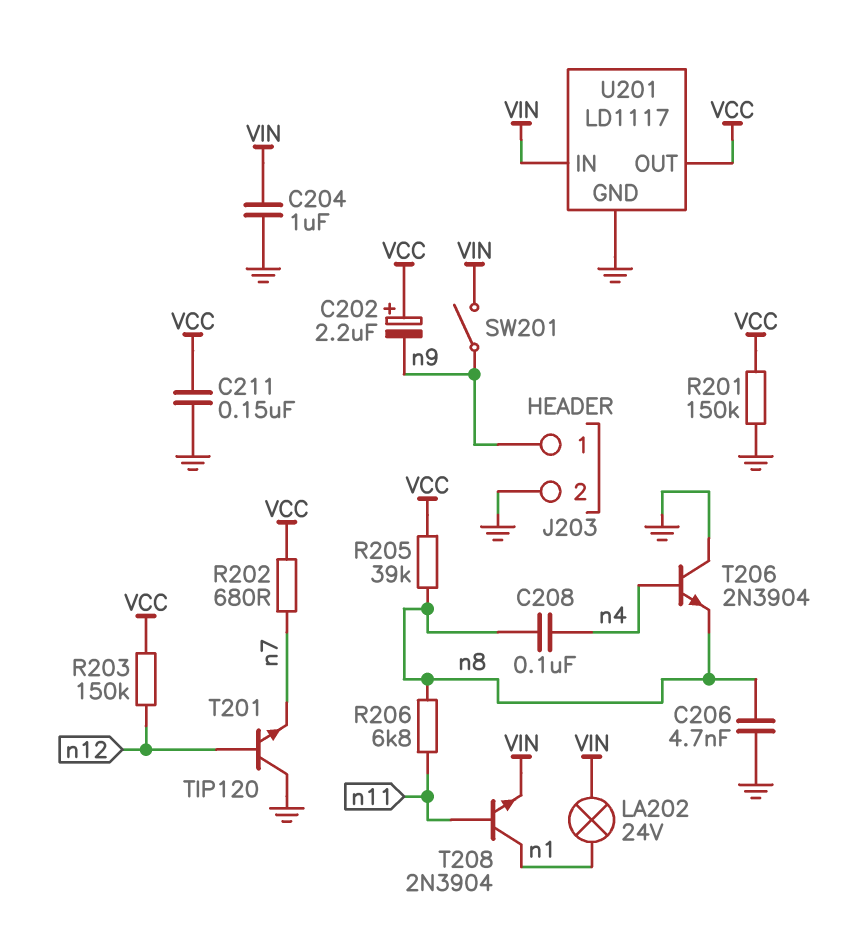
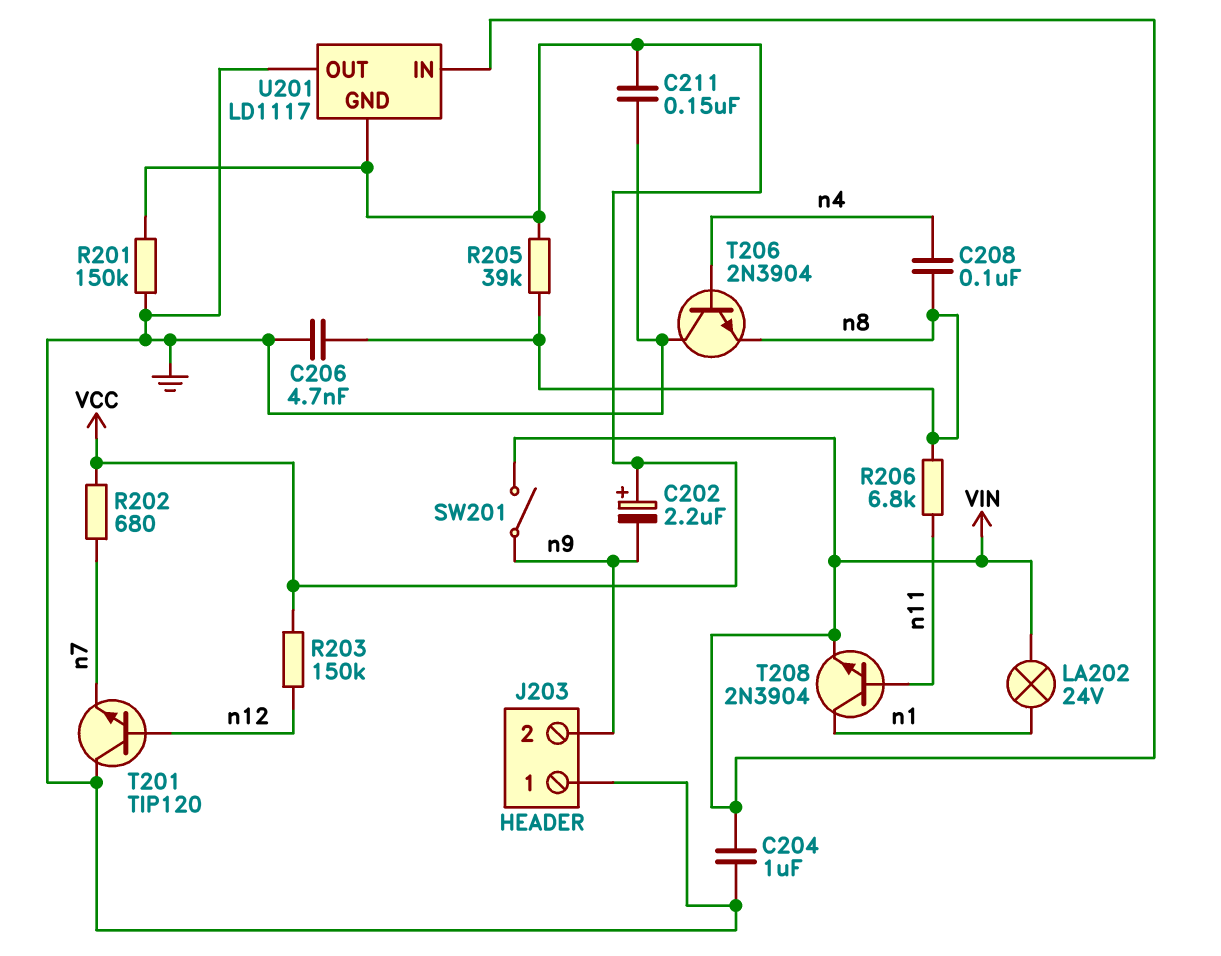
J203 pin 1: n9 -> GND
J203 pin 2: GND -> n9
U201 pin GND: GND -> VCC
U201 pin OUT: VCC -> GND

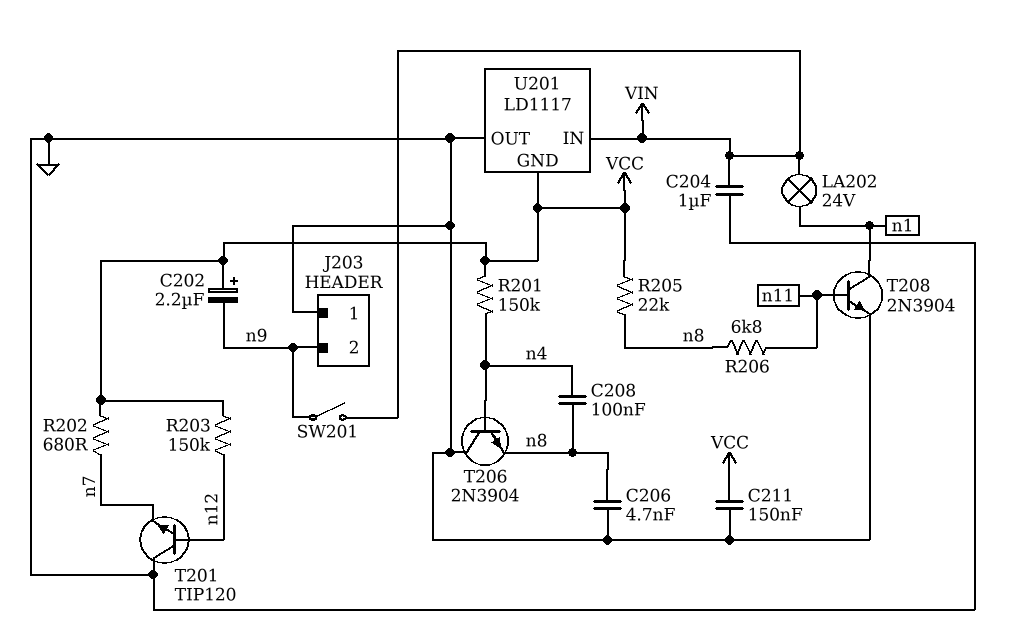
R201: 150k (GND, VCC) -> 150k (VCC, n4)
R205: 39k (VCC, n8) -> 22k (VCC, n8)
T208: NPN 2N3904 (B n11, C n1, E VIN) -> NPN 2N3904 (B n11, C n1, E GND)

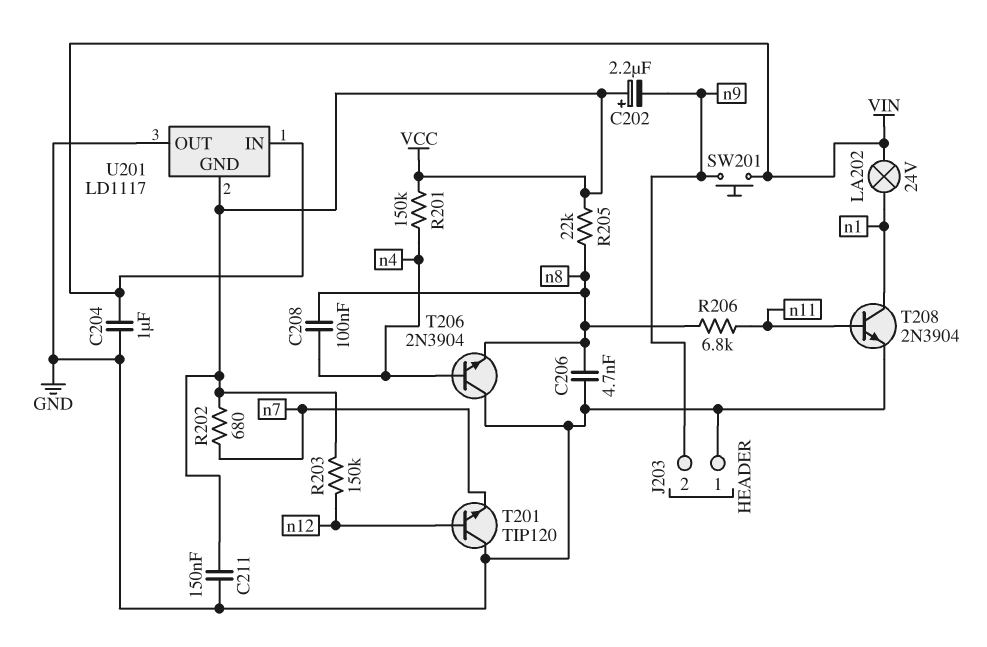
SW201: switch (VIN, n9) -> button (VIN, n9)

